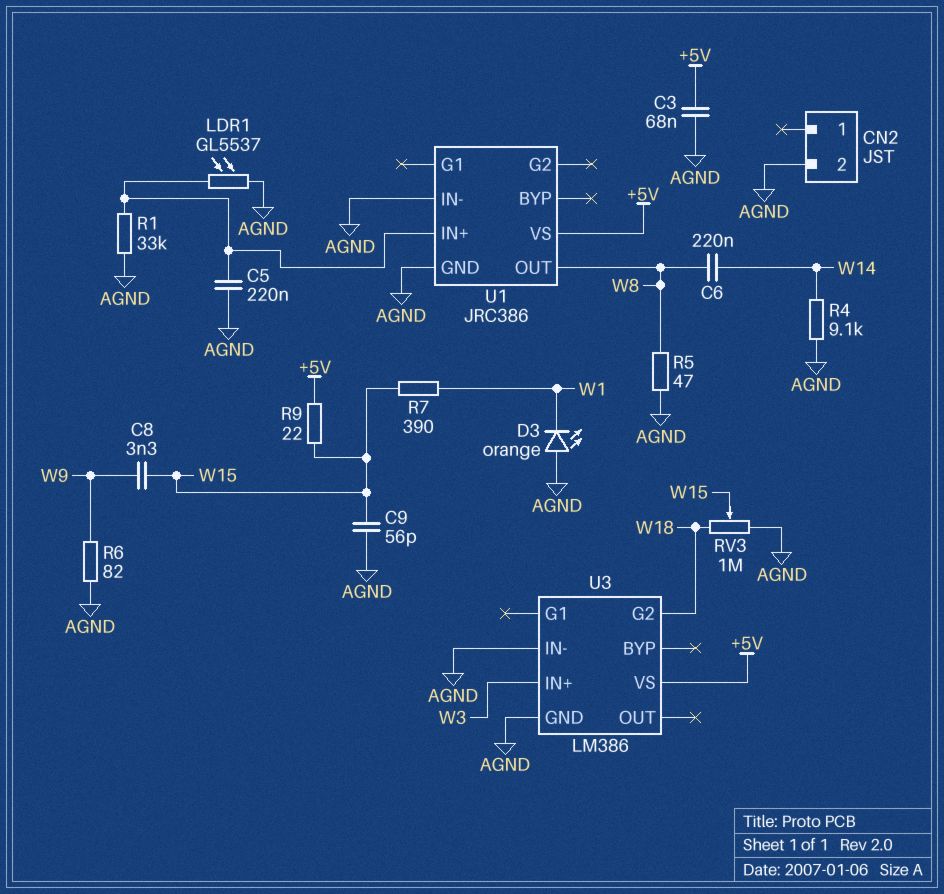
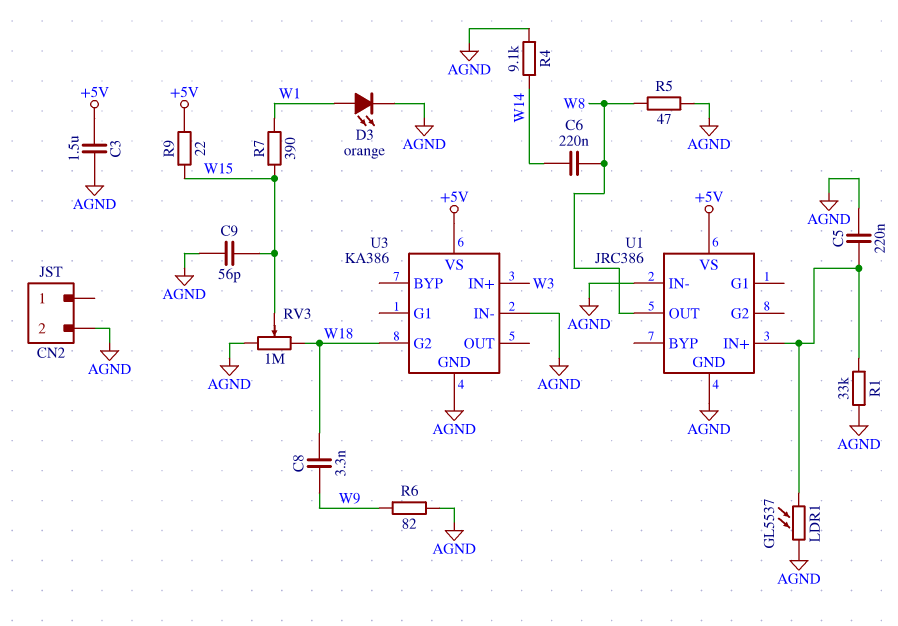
C3: 68nF (+5V, AGND) -> 1.5uF (+5V, AGND)
C8: 3.3nF (W9, W15) -> 3.3nF (W9, W18)
D3: LED orange (A AGND, K W1) -> LED orange (A W1, K AGND)
U3: LM386 -> KA386

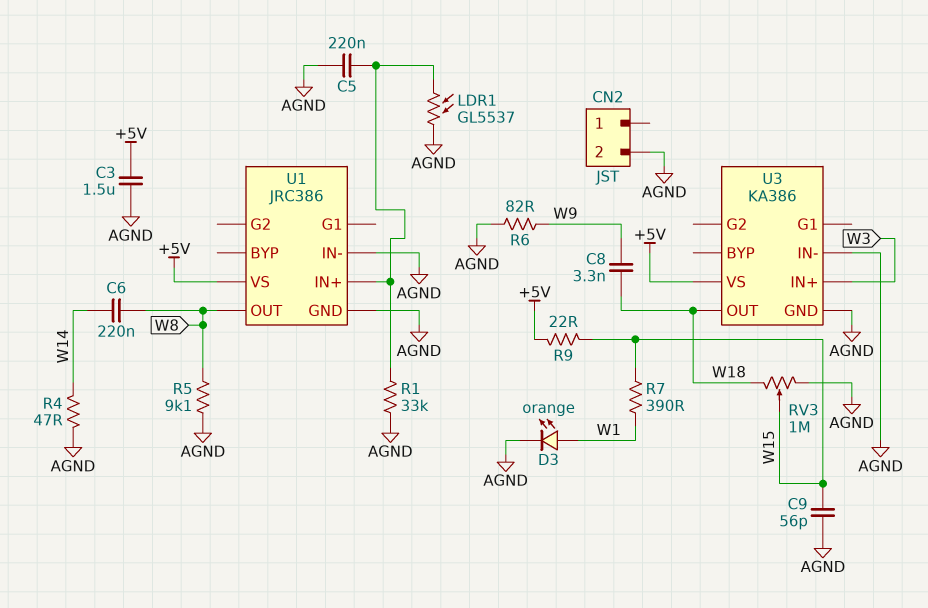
R4: 9.1k (AGND, W14) -> 47 (AGND, W14)
R5: 47 (AGND, W8) -> 9.1k (AGND, W8)
U3 pin G2: W18 -> none
U3 pin OUT: none -> W18

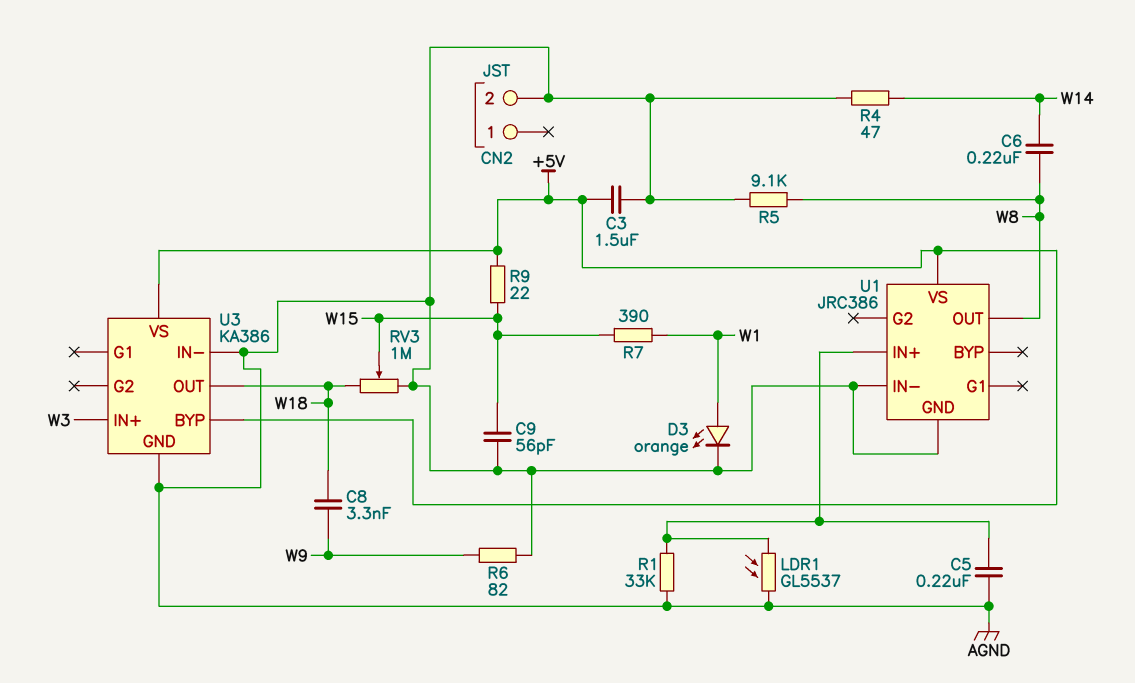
U3 pin BYP: none -> +5V

